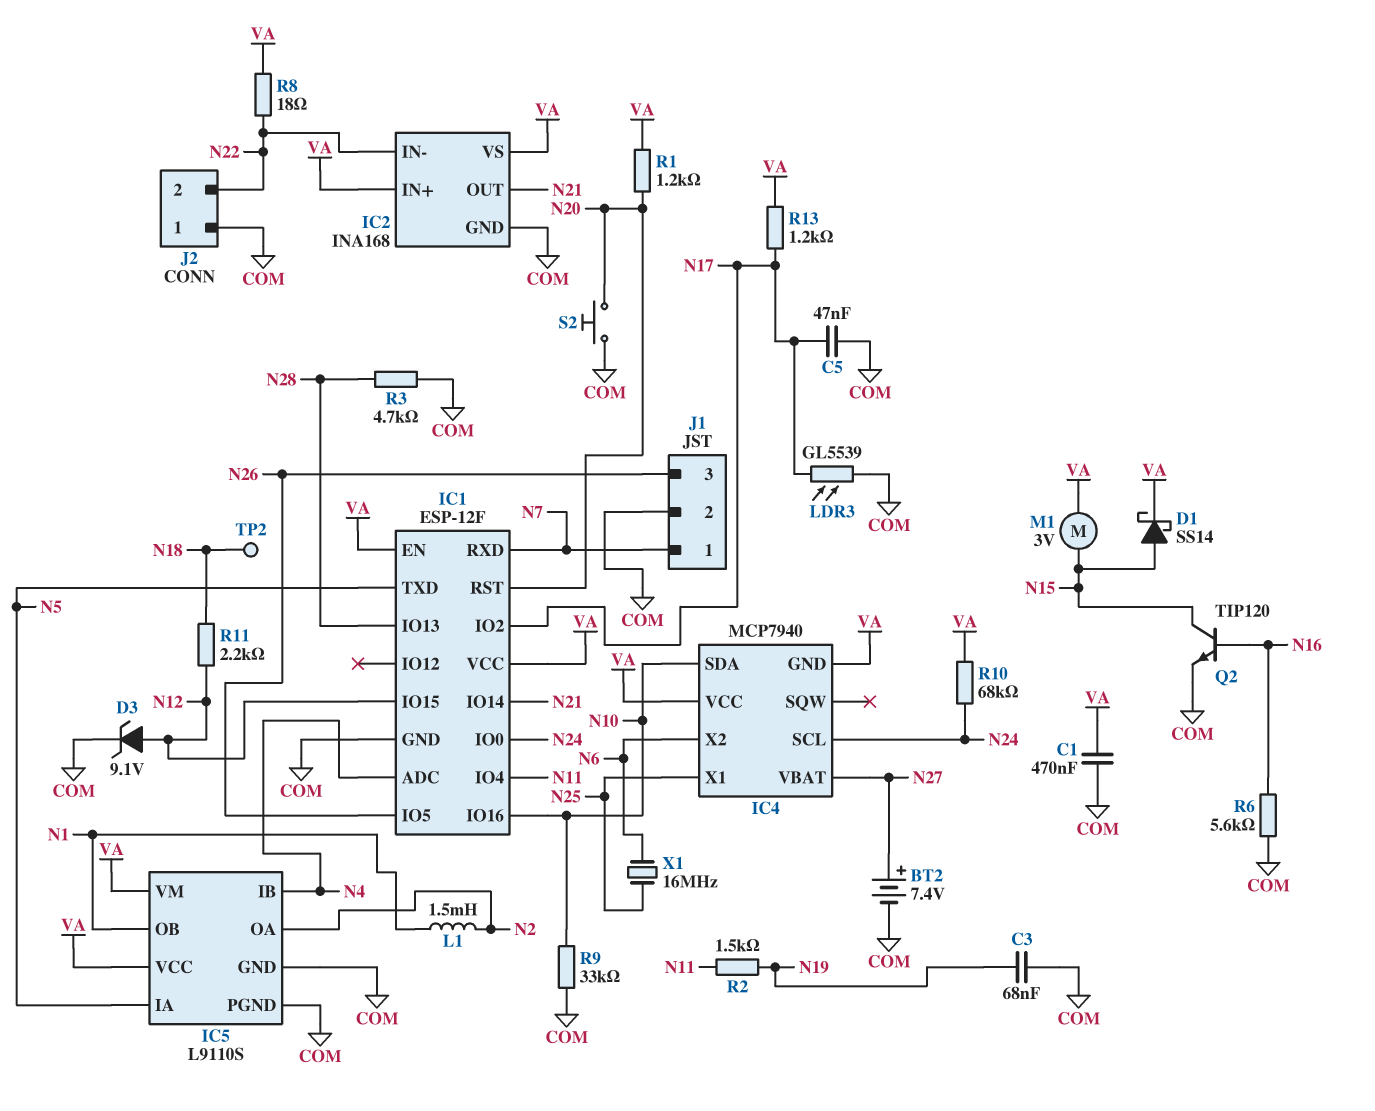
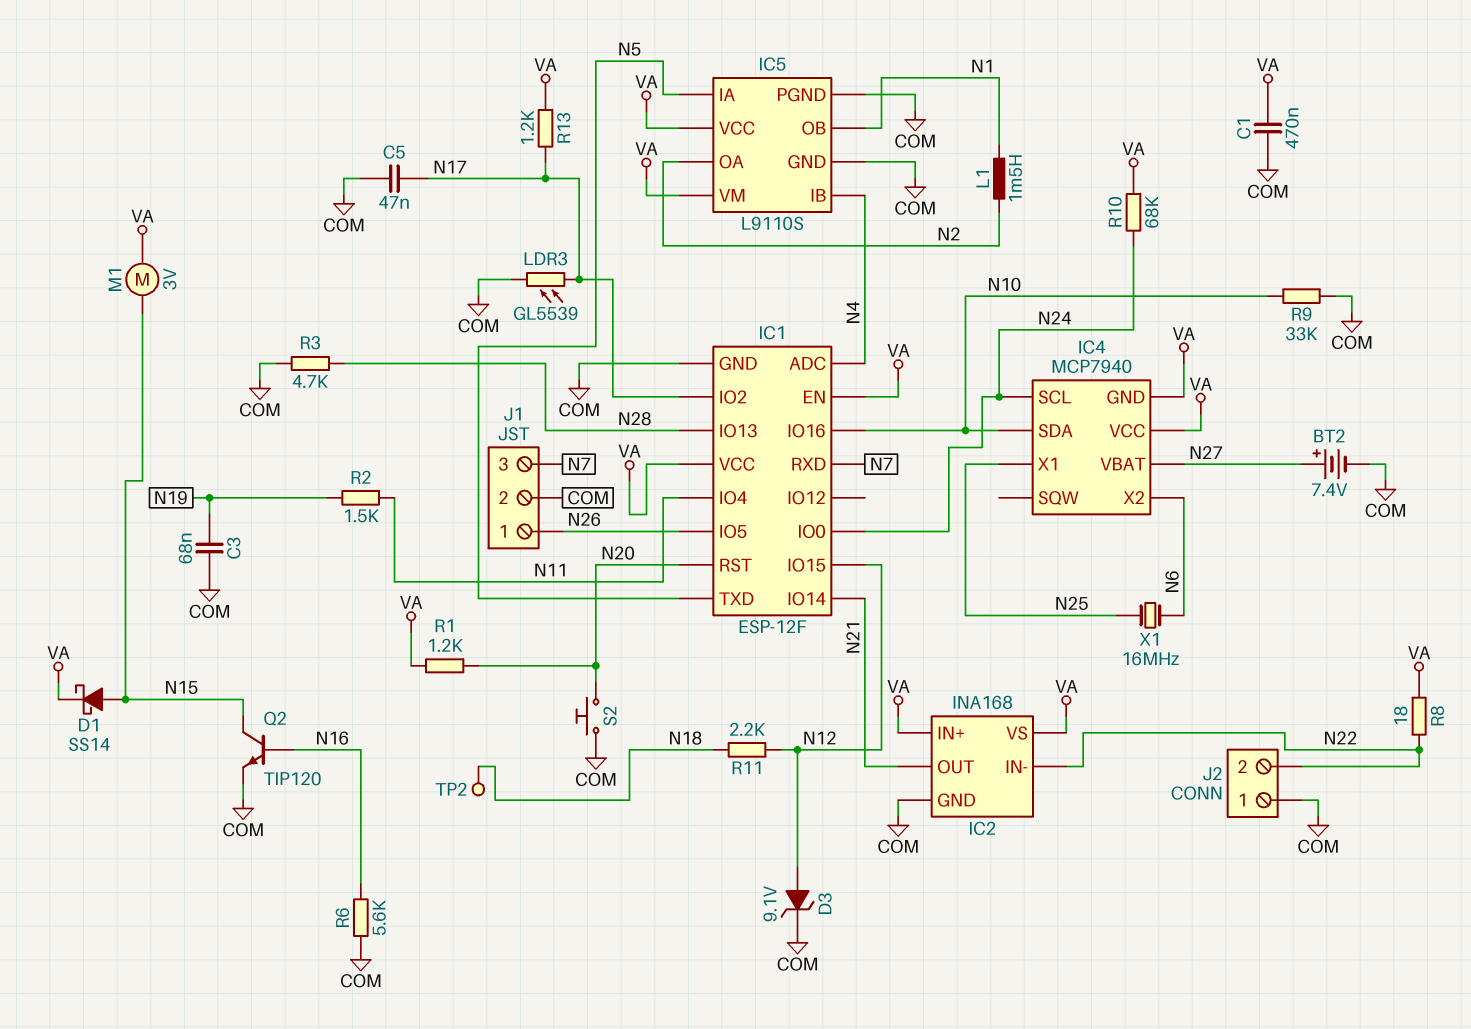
J1 pin 1: N7 -> N26
J1 pin 3: N26 -> N7

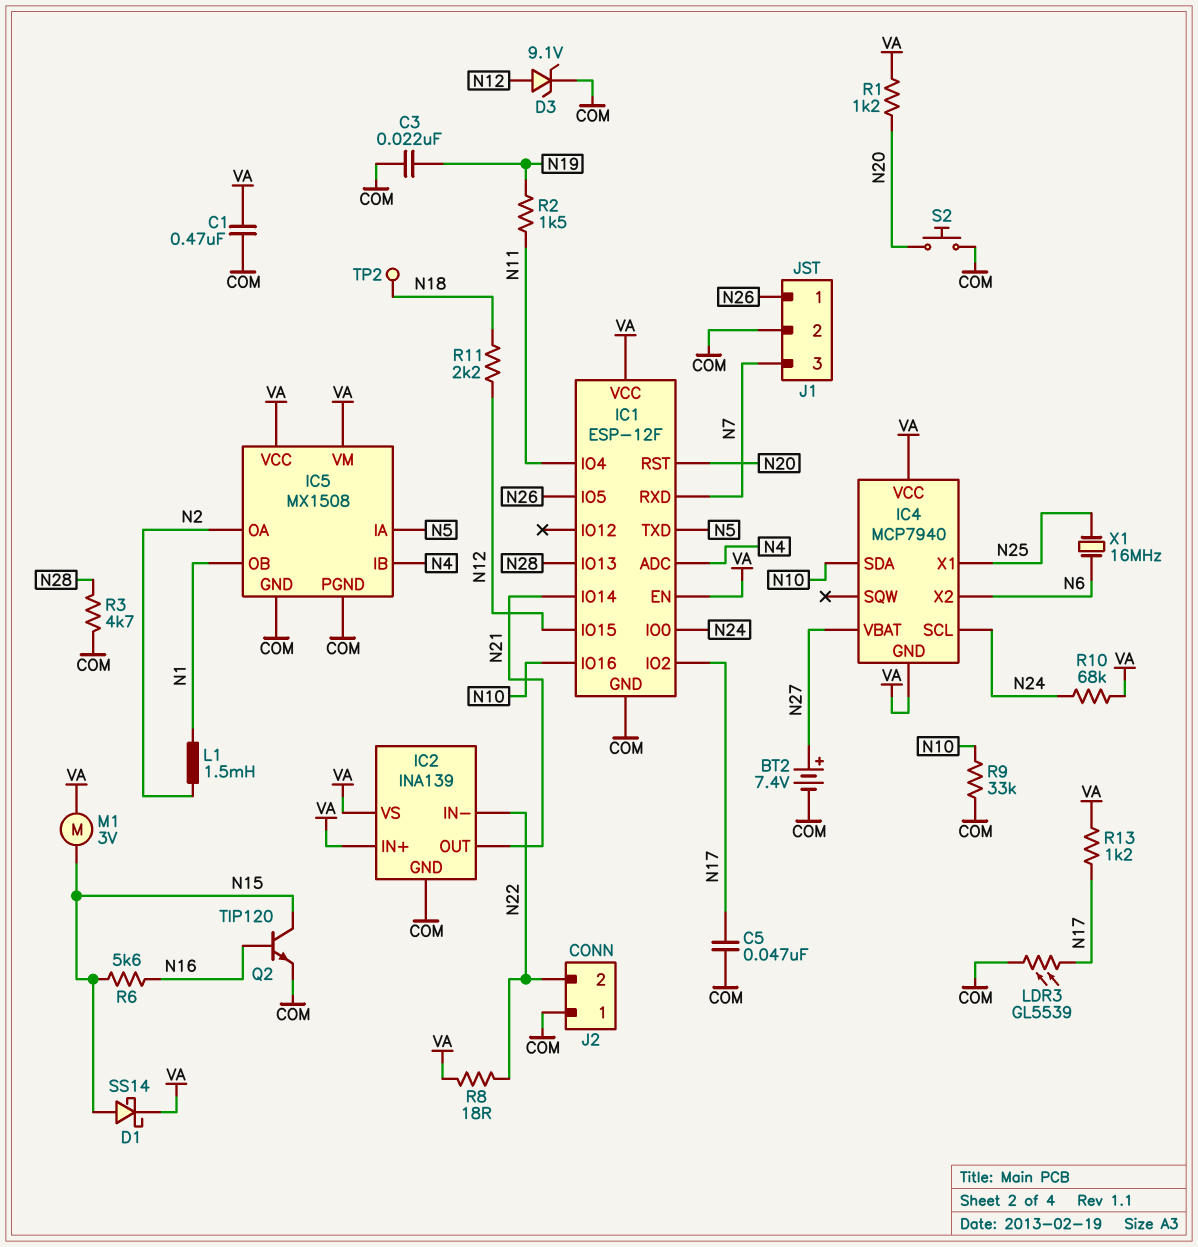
C3: 68nF (COM, N19) -> 22nF (COM, N19)
IC2: INA168 -> INA139
IC5: L9110S -> MX1508
R6: 5.6k (COM, N16) -> 5.6k (N15, N16)

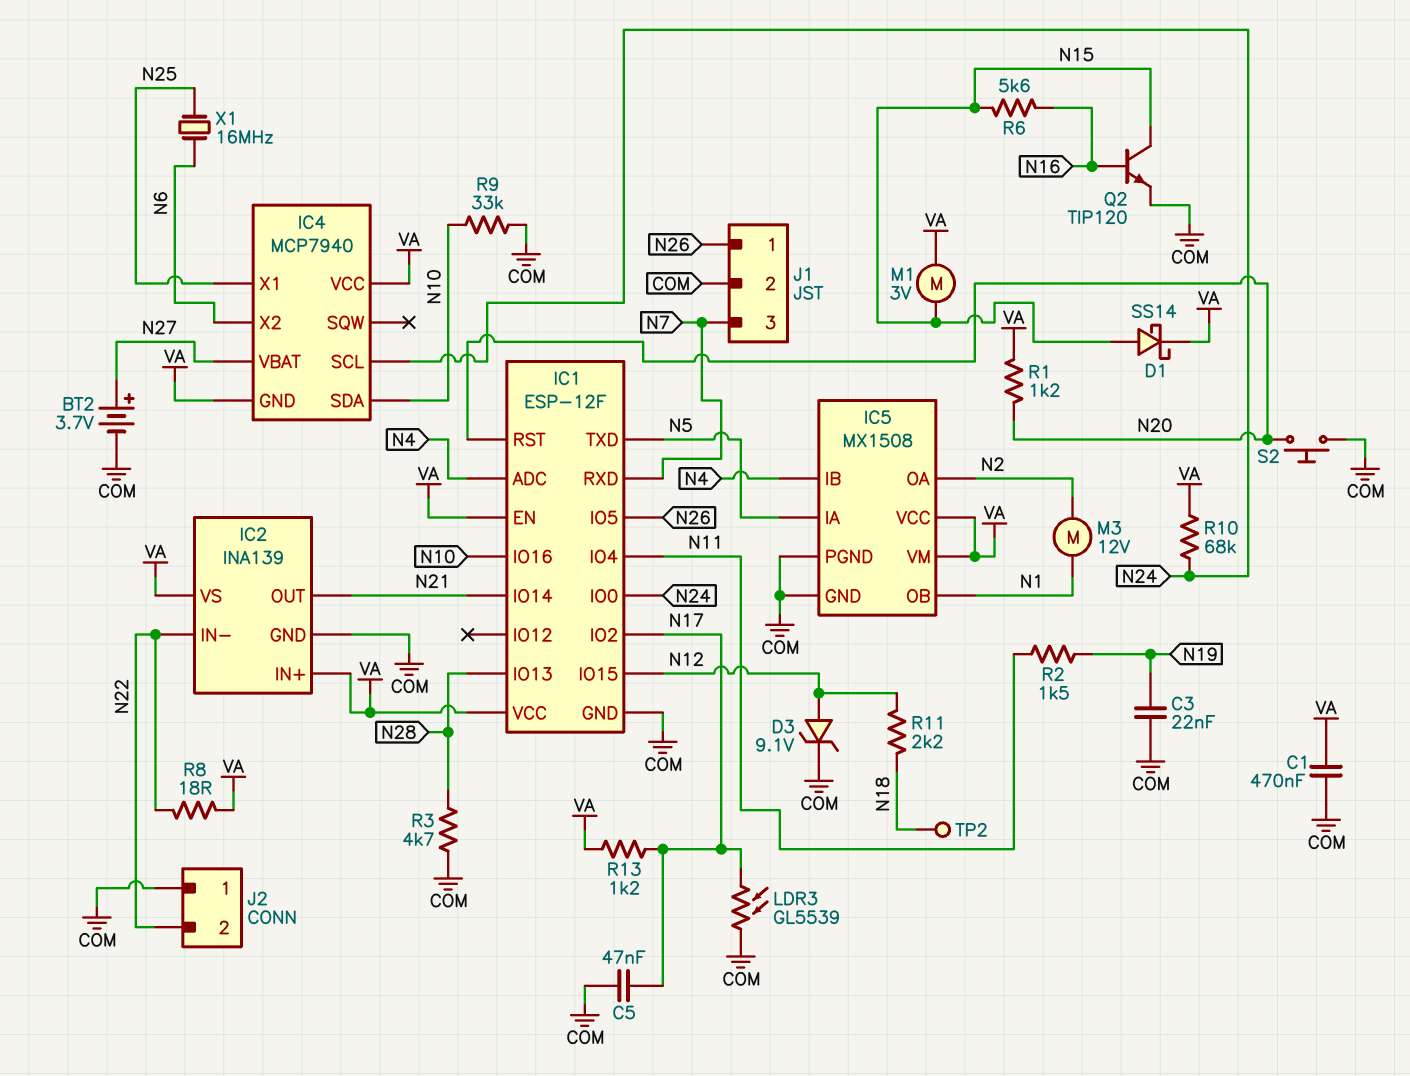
BT2: 7.4V (plus N27, minus COM) -> 3.7V (plus N27, minus COM)
L1: 1.5mH (N1, N2) -> none
M3: none -> motor 12V (N1, N2)

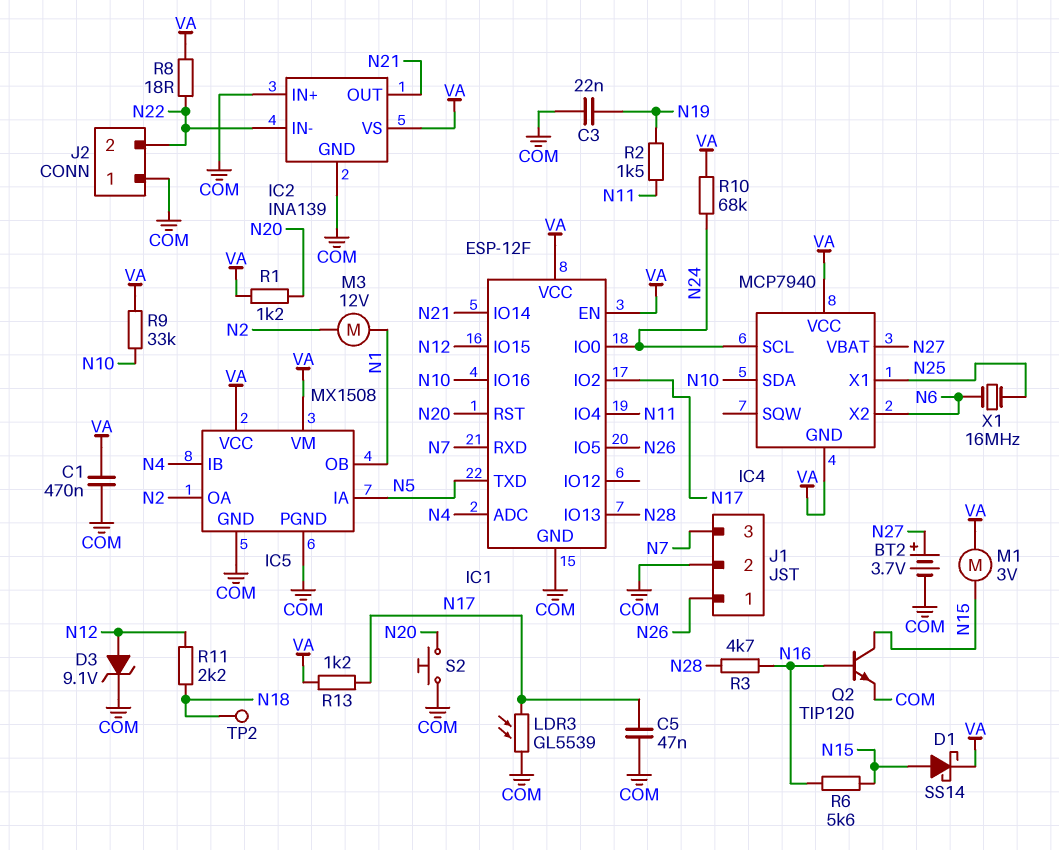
IC2 pin IN+: VA -> COM
R3: 4.7k (COM, N28) -> 4.7k (N16, N28)
R9: 33k (COM, N10) -> 33k (N10, VA)

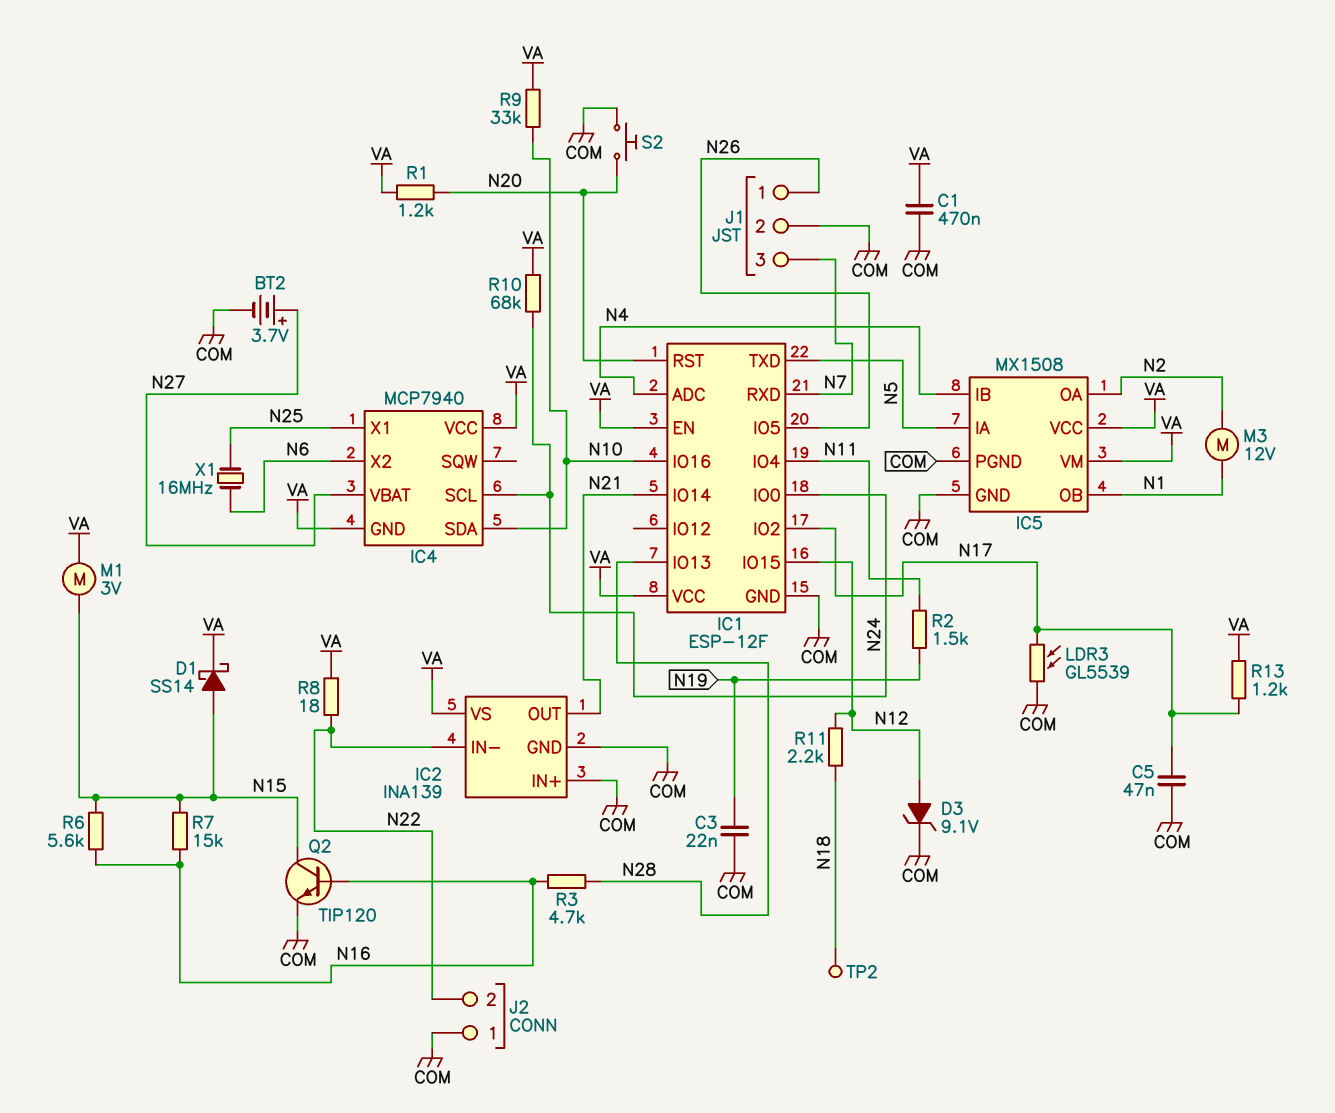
R7: none -> 15k (N15, N16)

